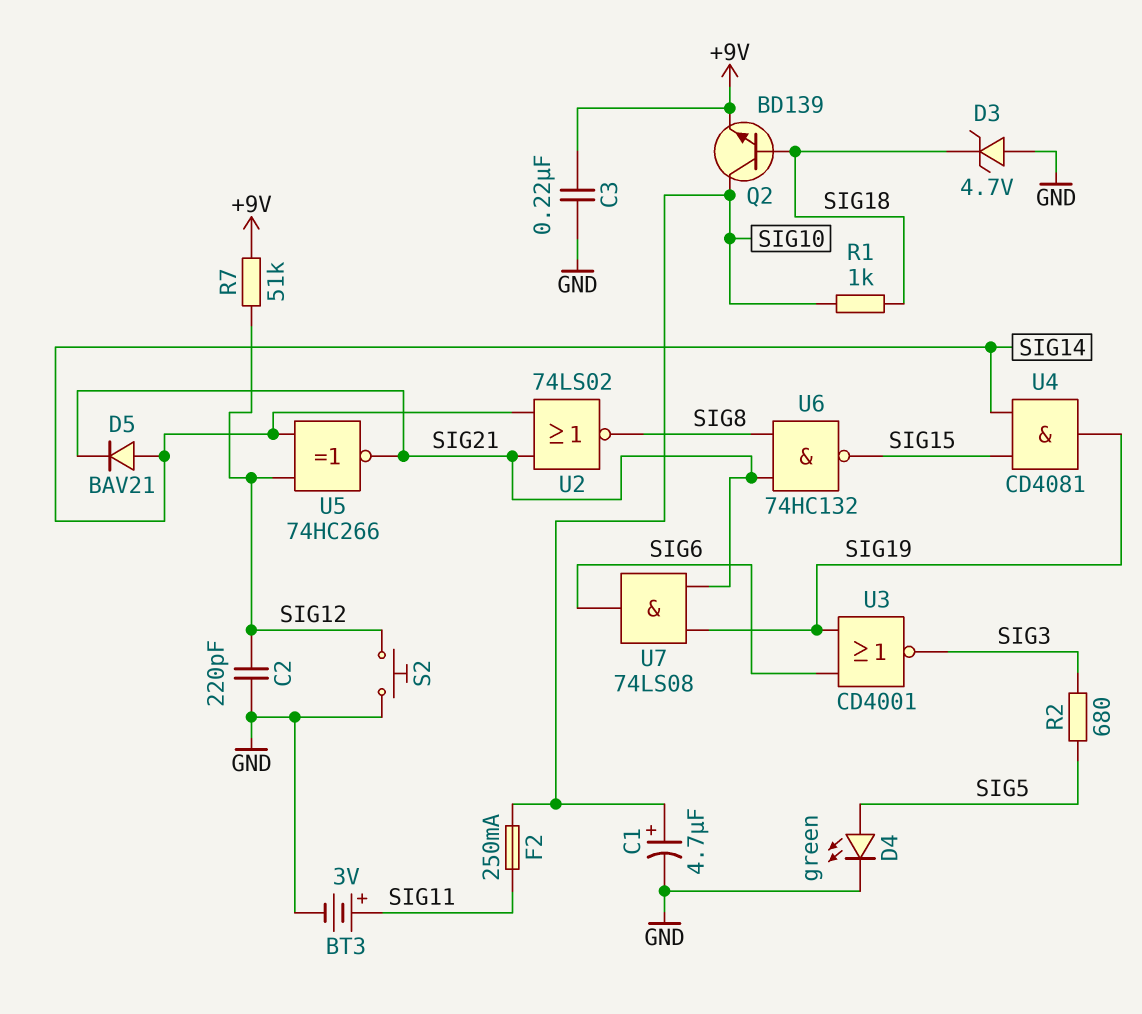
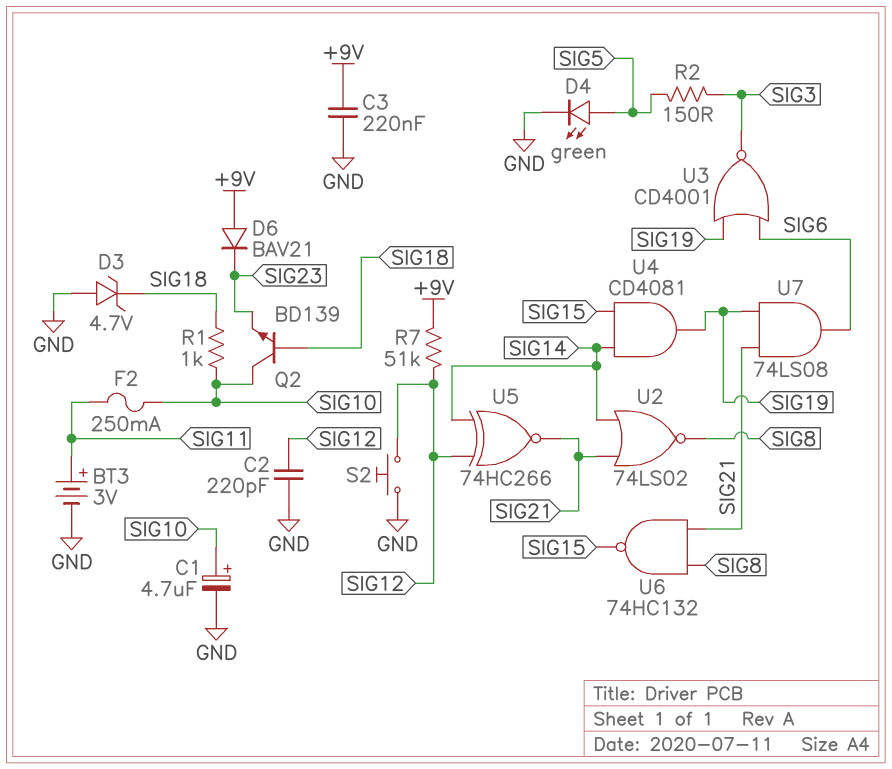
D5: diode BAV21 (A SIG14, K SIG21) -> none
D6: none -> diode BAV21 (A +9V, K SIG23)
Q2: NPN BD139 (B SIG18, C SIG10, E +9V) -> NPN BD139 (B SIG18, C SIG10, E SIG23)
R2: 680 (SIG3, SIG5) -> 150 (SIG3, SIG5)

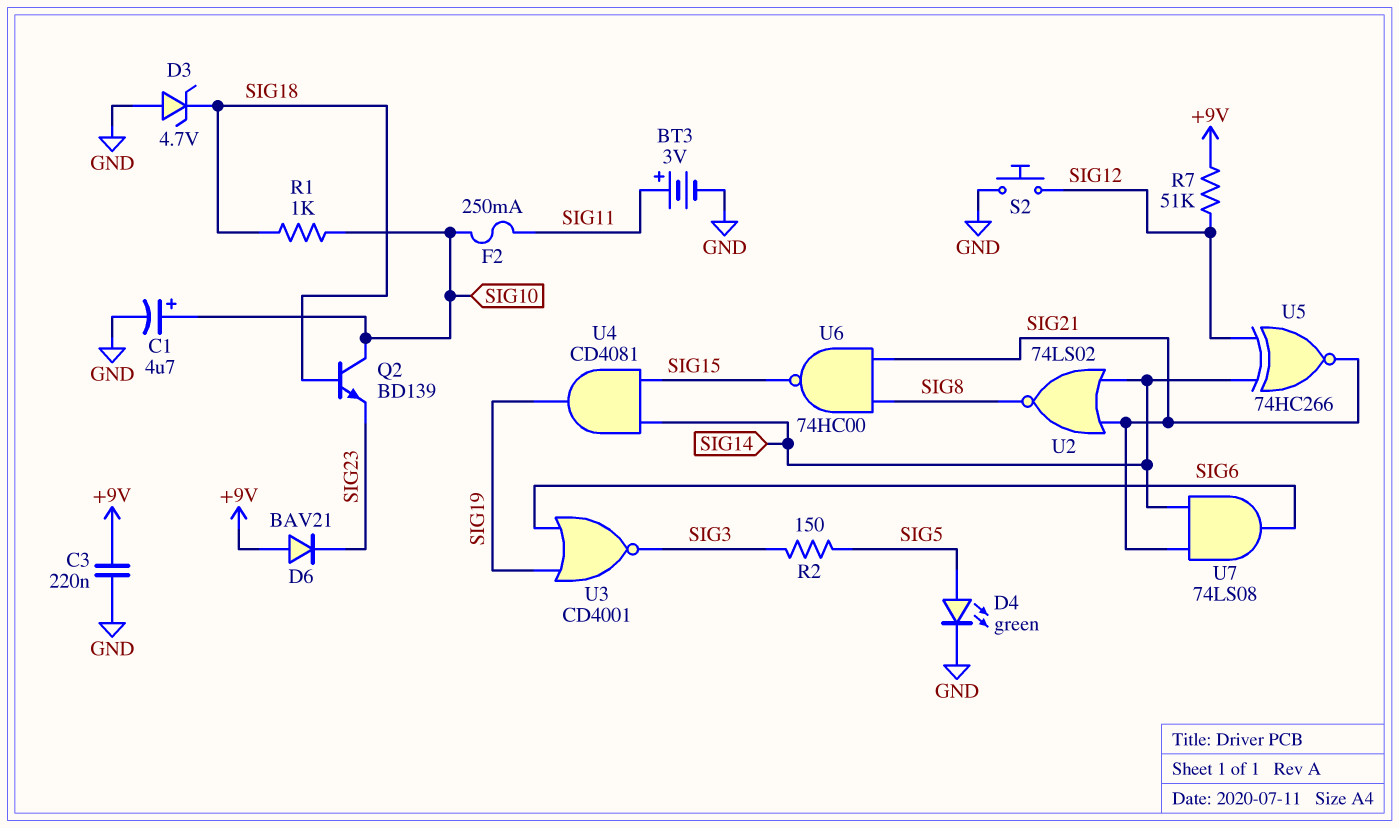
C2: 220pF (GND, SIG12) -> none
U6: NAND 74HC132 (in SIG8, in SIG21, out SIG15) -> NAND 74HC00 (in SIG8, in SIG21, out SIG15)
U7: AND 74LS08 (in SIG19, in SIG21, out SIG6) -> AND 74LS08 (in SIG14, in SIG21, out SIG6)

